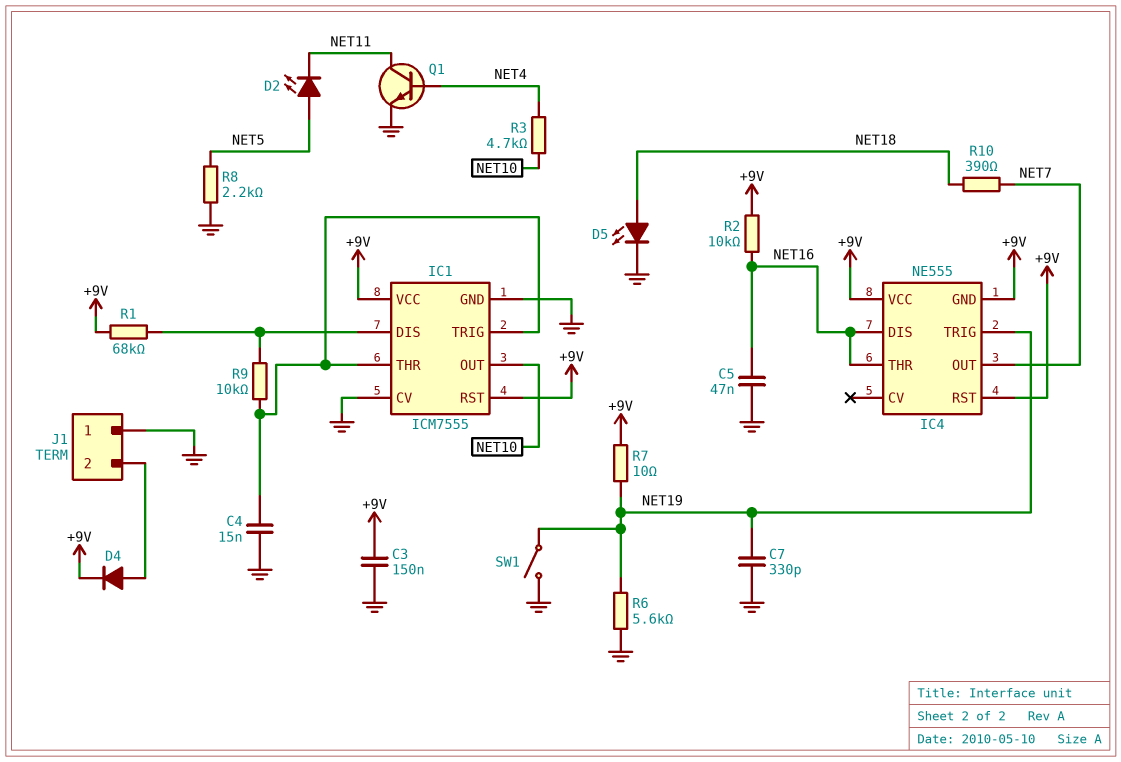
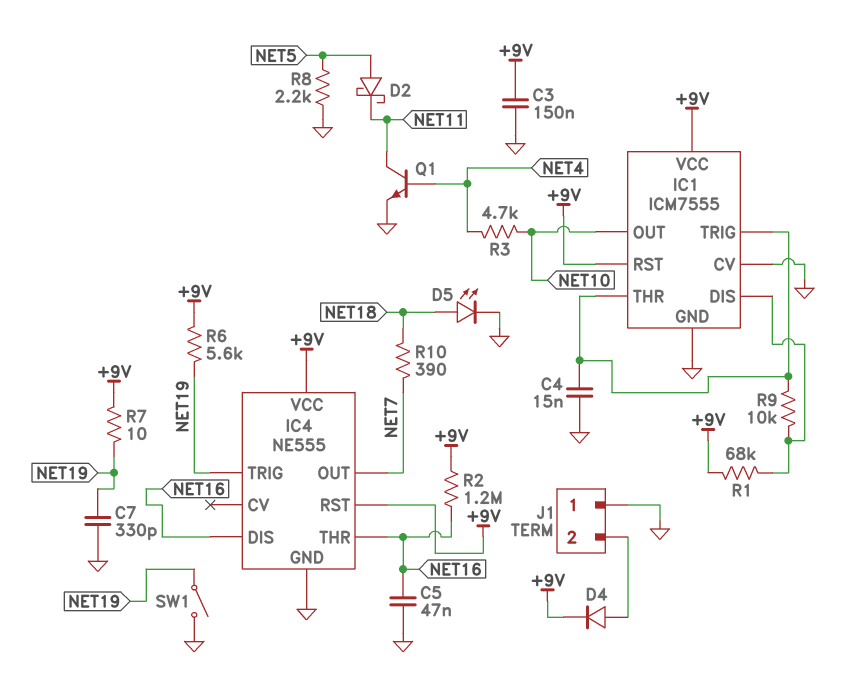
D2: LED (A NET5, K NET11) -> schottky (A NET5, K NET11)
IC4 pin GND: +9V -> GND
R2: 10k (+9V, NET16) -> 1.2M (+9V, NET16)
R6: 5.6k (GND, NET19) -> 5.6k (+9V, NET19)

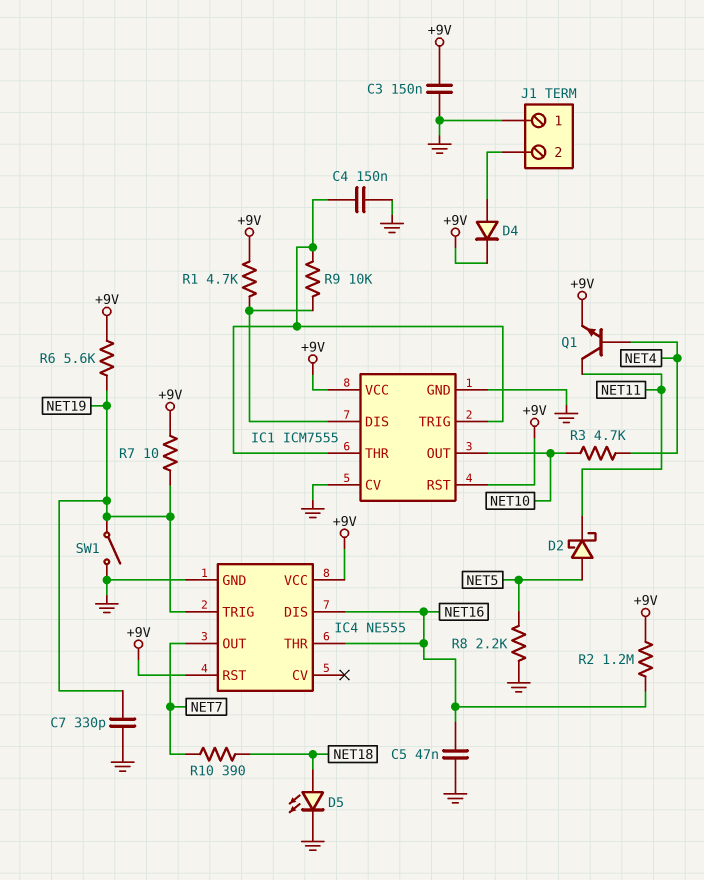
C4: 15nF (GND, IC1/THR) -> 150nF (GND, IC1/THR)
Q1: NPN (B NET4, C NET11, E GND) -> NPN (B NET4, C NET11, E +9V)
R1: 68k (+9V, IC1/DIS) -> 4.7k (+9V, IC1/DIS)

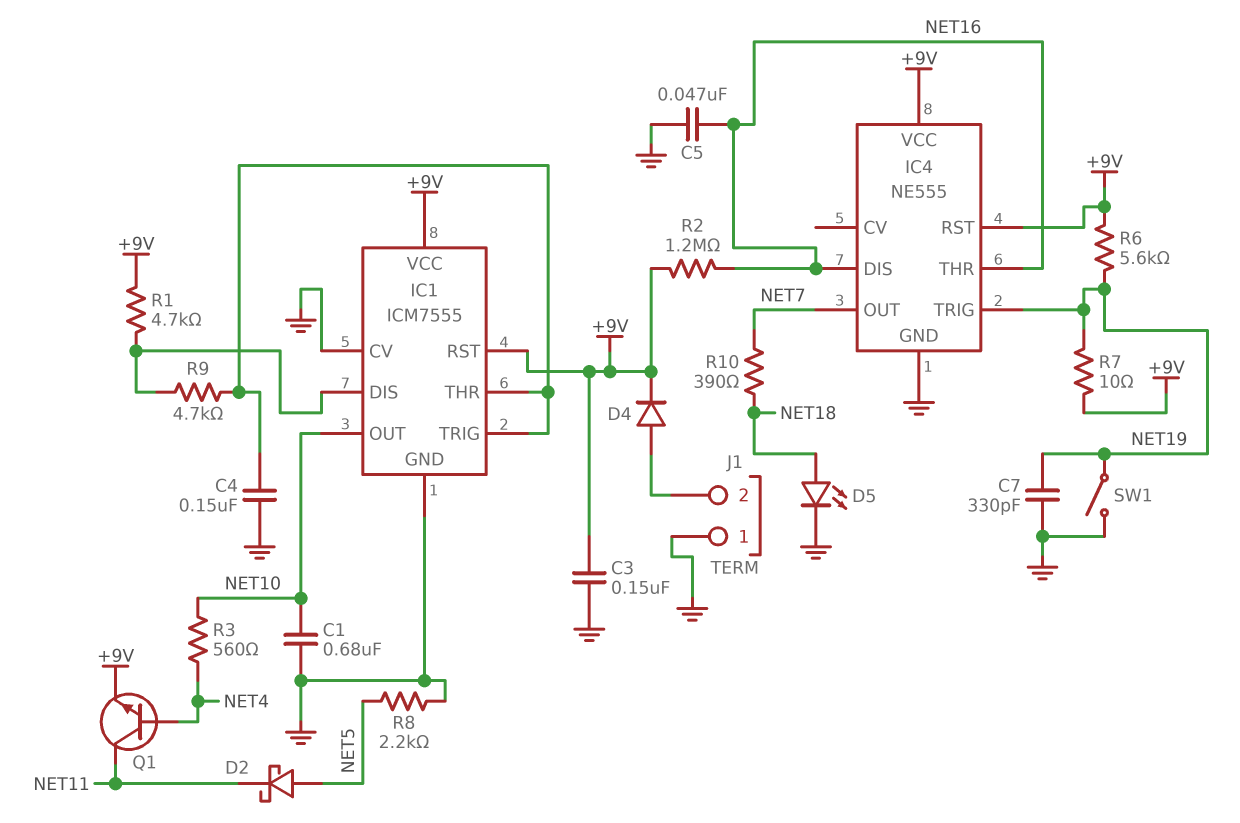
C1: none -> 680nF (GND, NET10)
R3: 4.7k (NET4, NET10) -> 560 (NET4, NET10)
R9: 10k (IC1/DIS, IC1/THR) -> 4.7k (IC1/DIS, IC1/THR)

